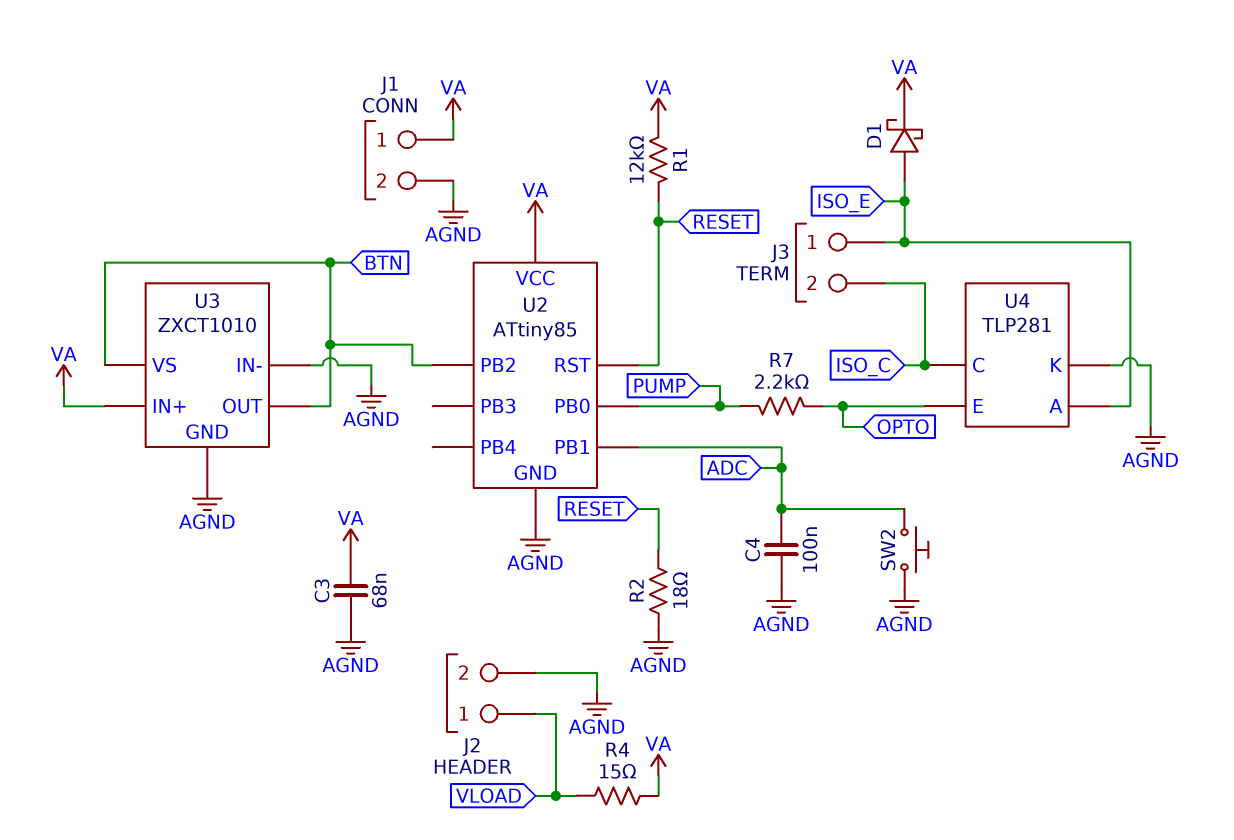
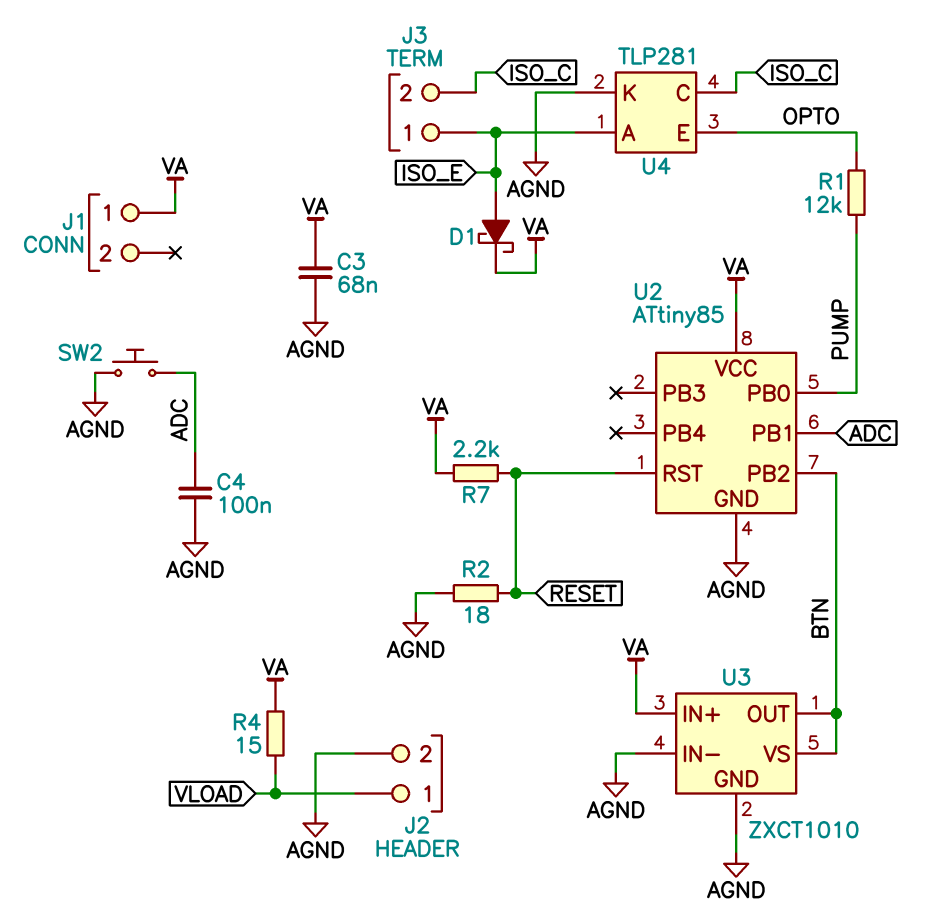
J1 pin 2: AGND -> none
R1: 12k (RESET, VA) -> 12k (OPTO, PUMP)
R7: 2.2k (OPTO, PUMP) -> 2.2k (RESET, VA)

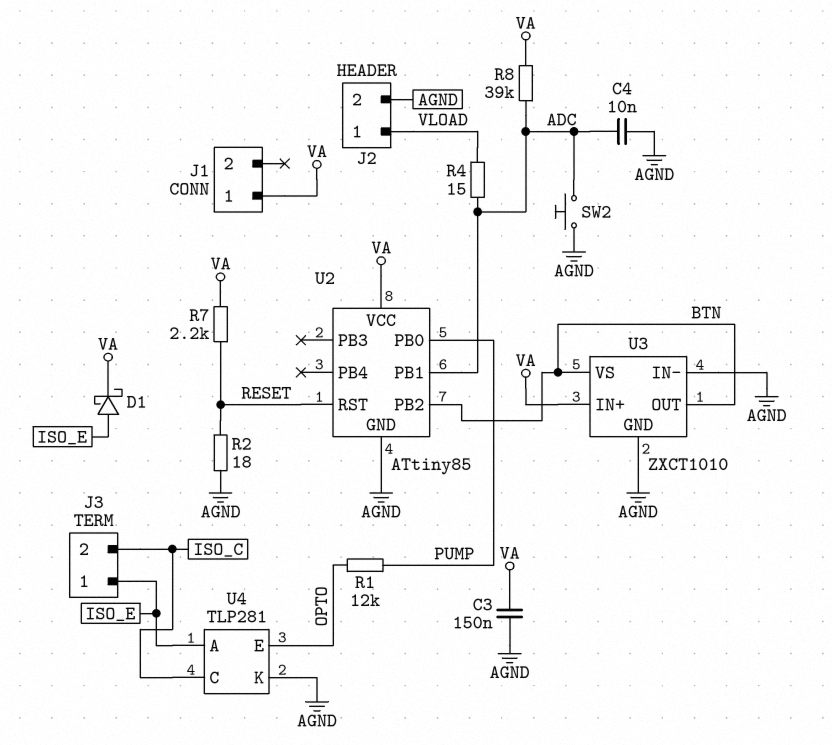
C3: 68nF (AGND, VA) -> 150nF (AGND, VA)
C4: 100nF (ADC, AGND) -> 10nF (ADC, AGND)
R4: 15 (VA, VLOAD) -> 15 (ADC, VLOAD)
R8: none -> 39k (ADC, VA)

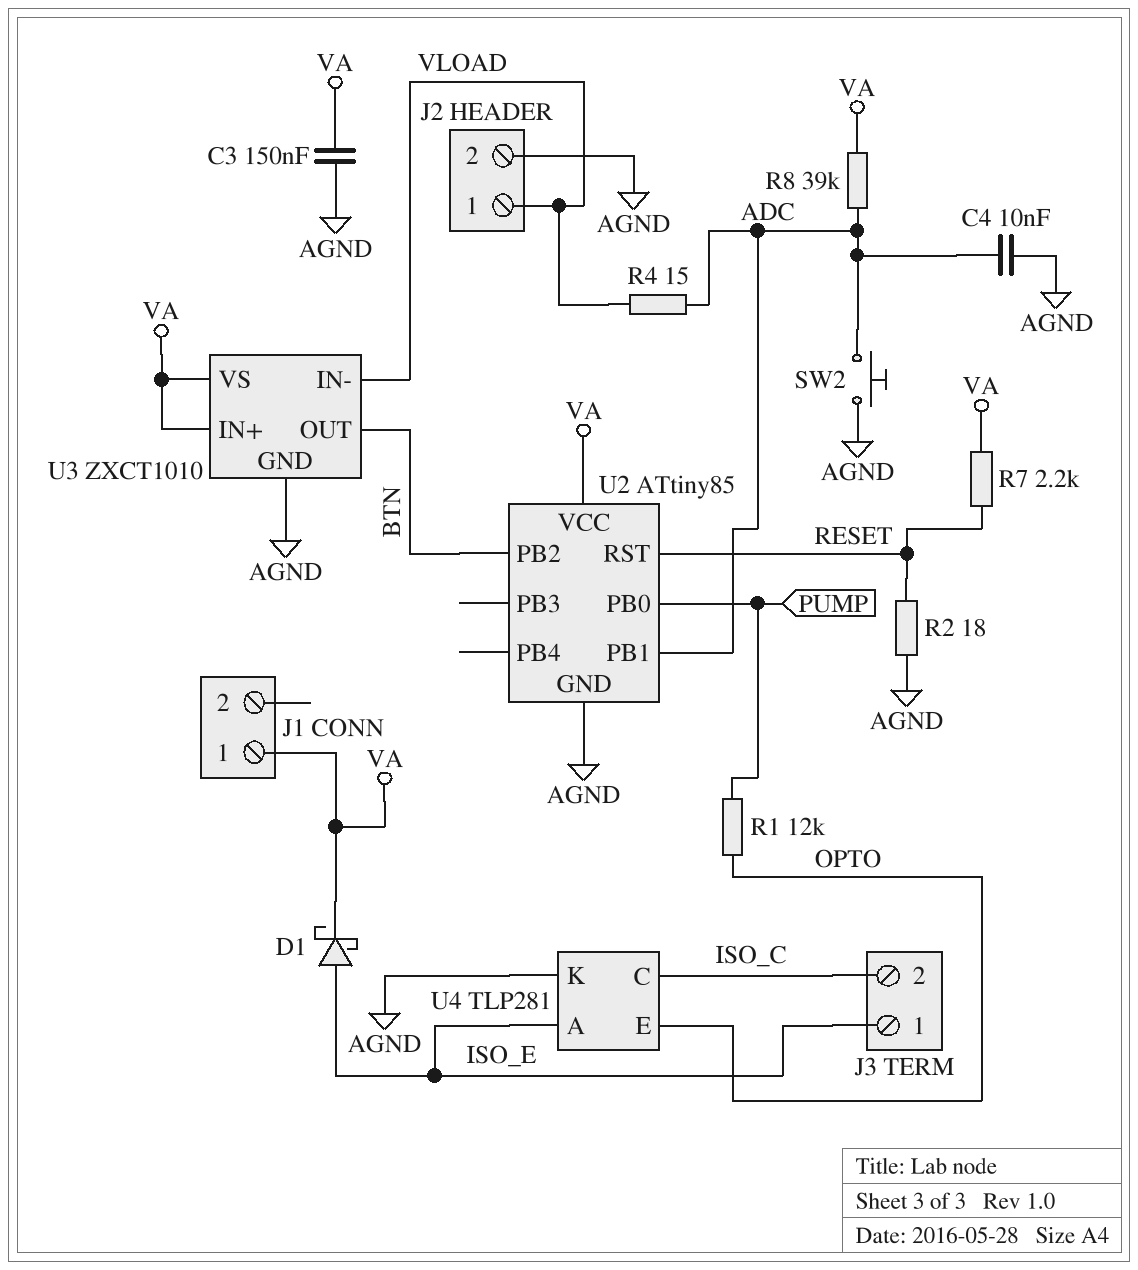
U3 pin IN-: AGND -> VLOAD
U3 pin VS: BTN -> VA

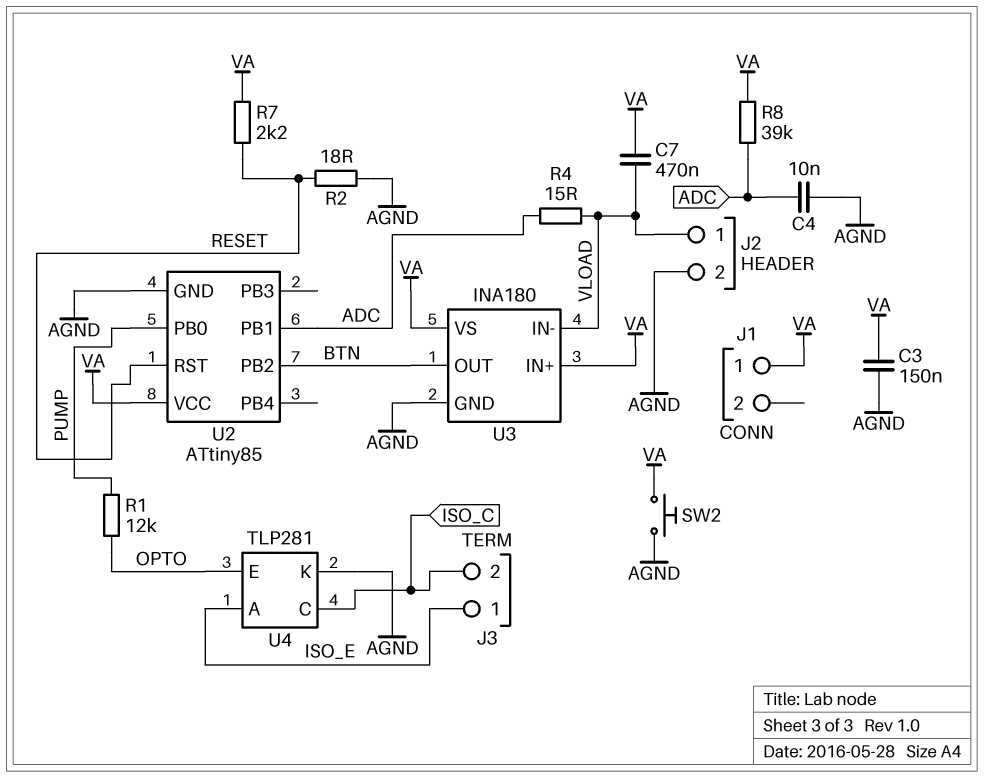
C7: none -> 470nF (VA, VLOAD)
D1: schottky (A ISO_E, K VA) -> none
SW2: button (ADC, AGND) -> button (AGND, VA)
U3: ZXCT1010 -> INA180

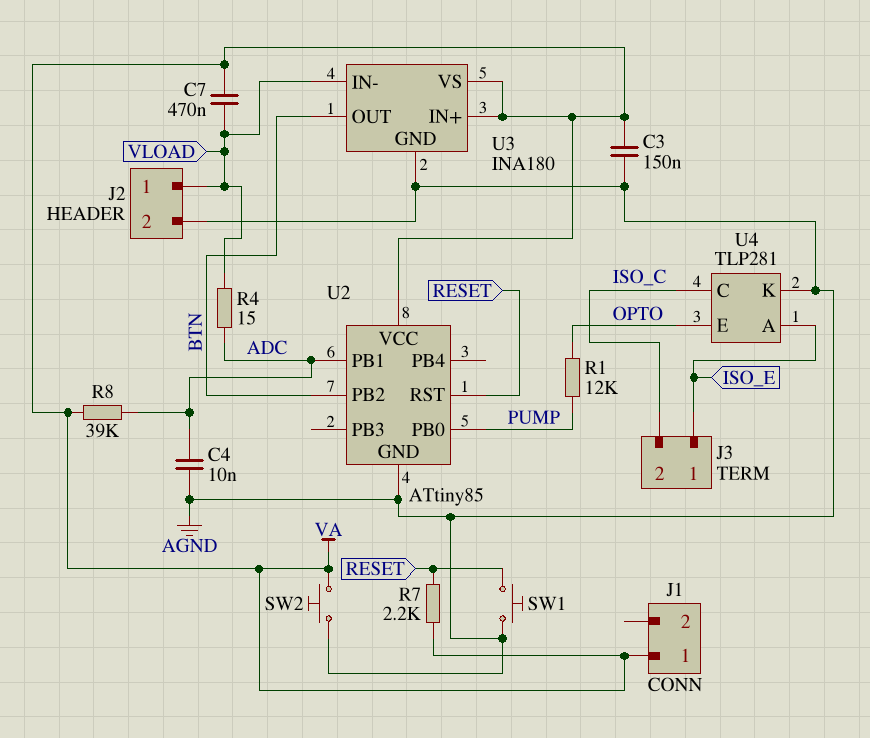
R2: 18 (AGND, RESET) -> none
SW1: none -> button (AGND, RESET)

